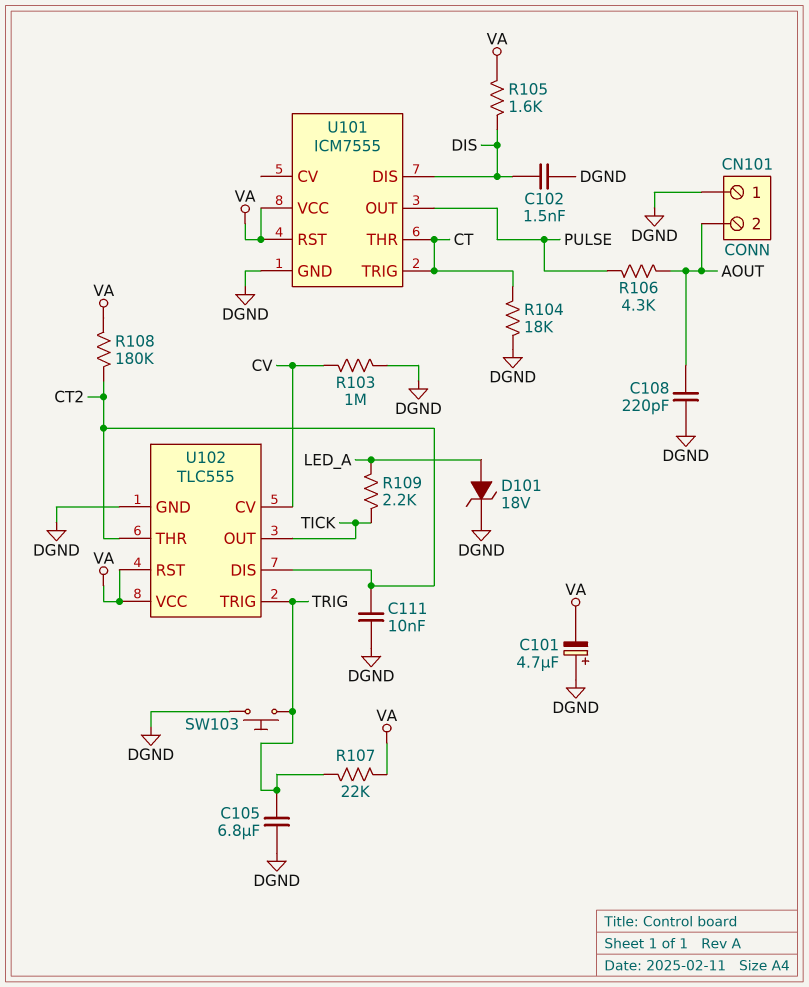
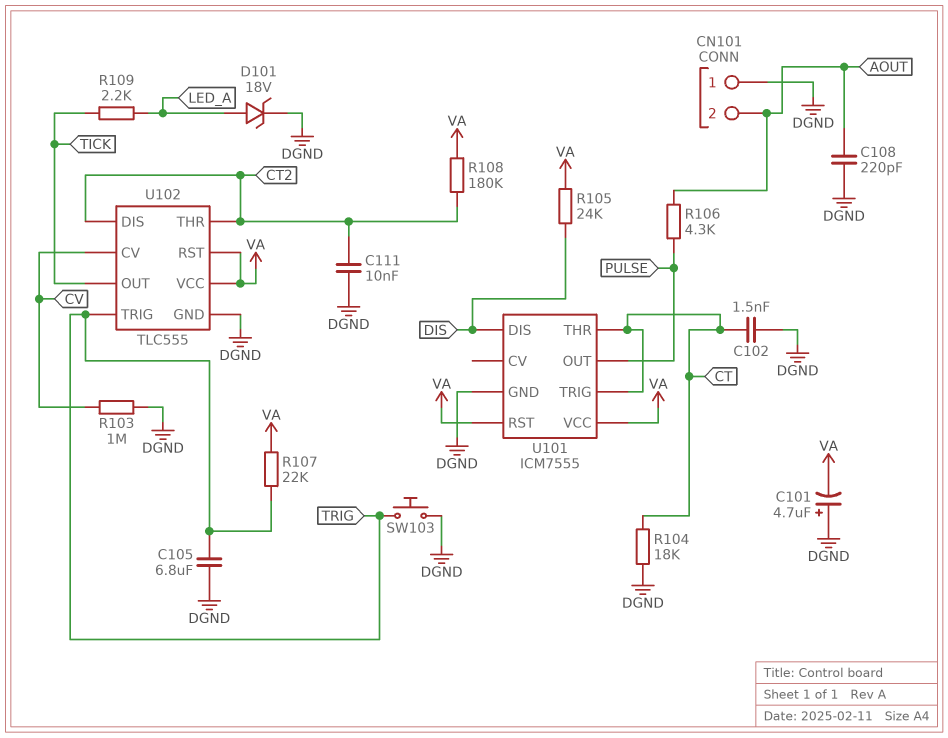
C102: 1.5nF (DGND, DIS) -> 1.5nF (CT, DGND)
R105: 1.6k (DIS, VA) -> 24k (DIS, VA)

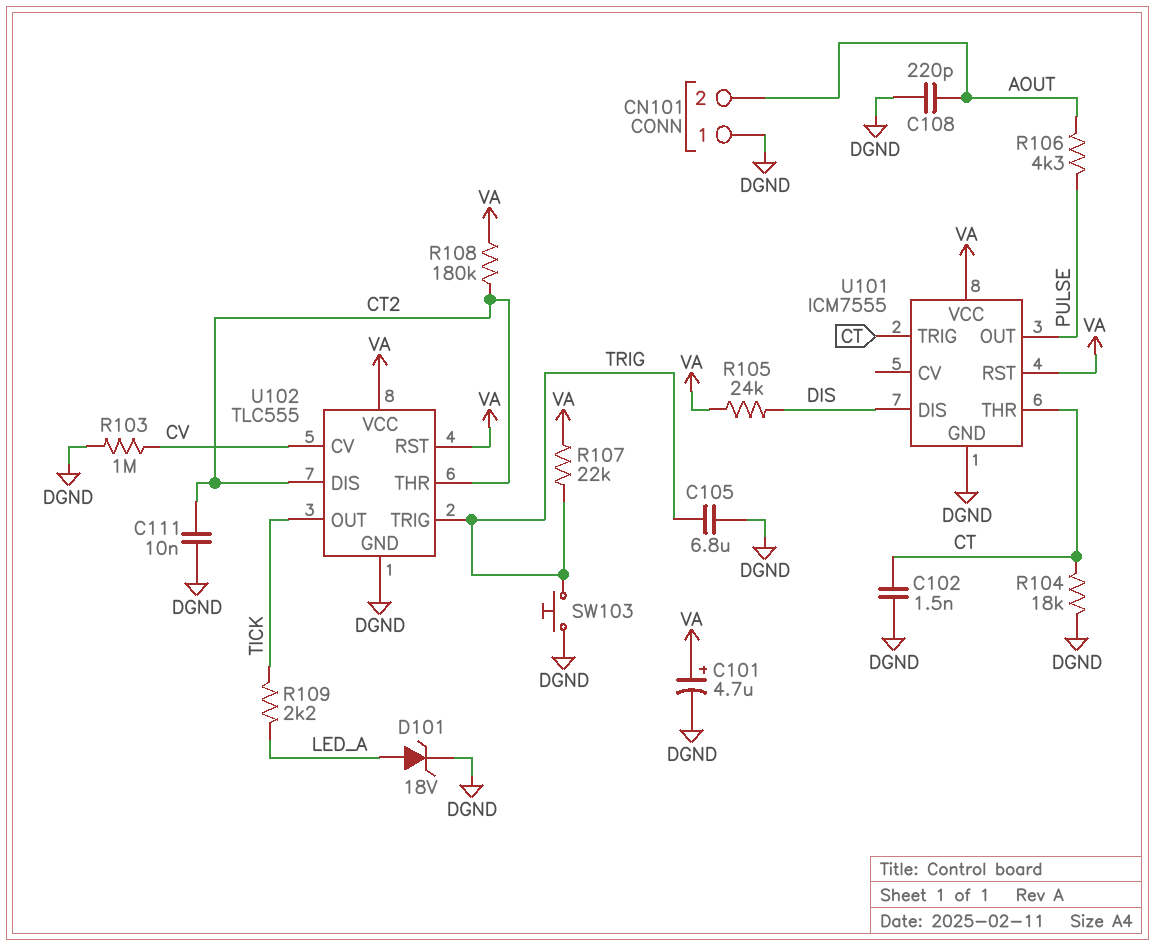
C101: 4.7uF (plus DGND, minus VA) -> 4.7uF (plus VA, minus DGND)

